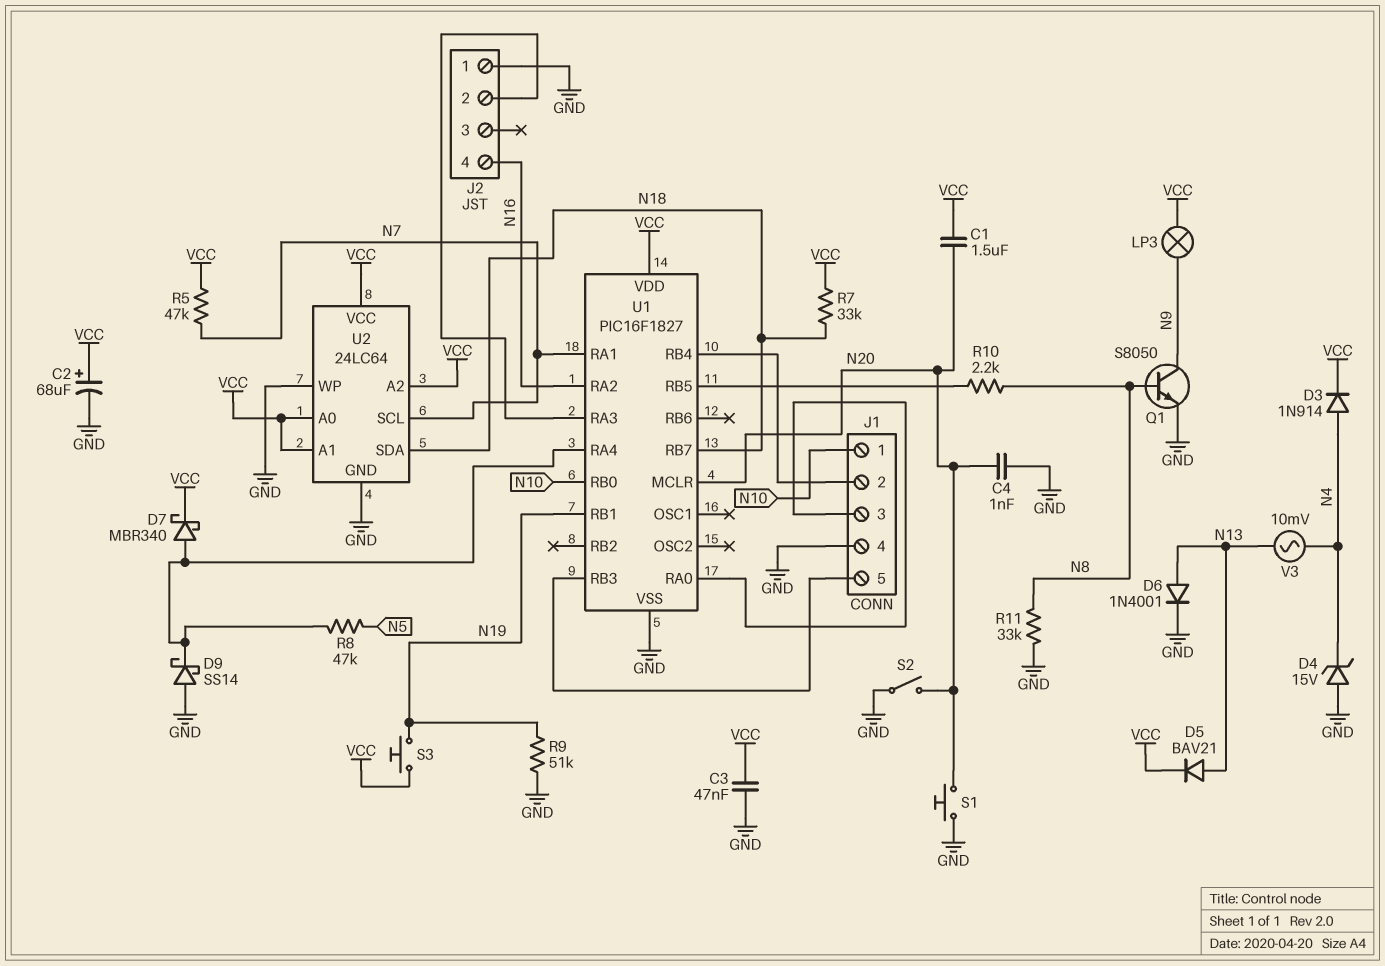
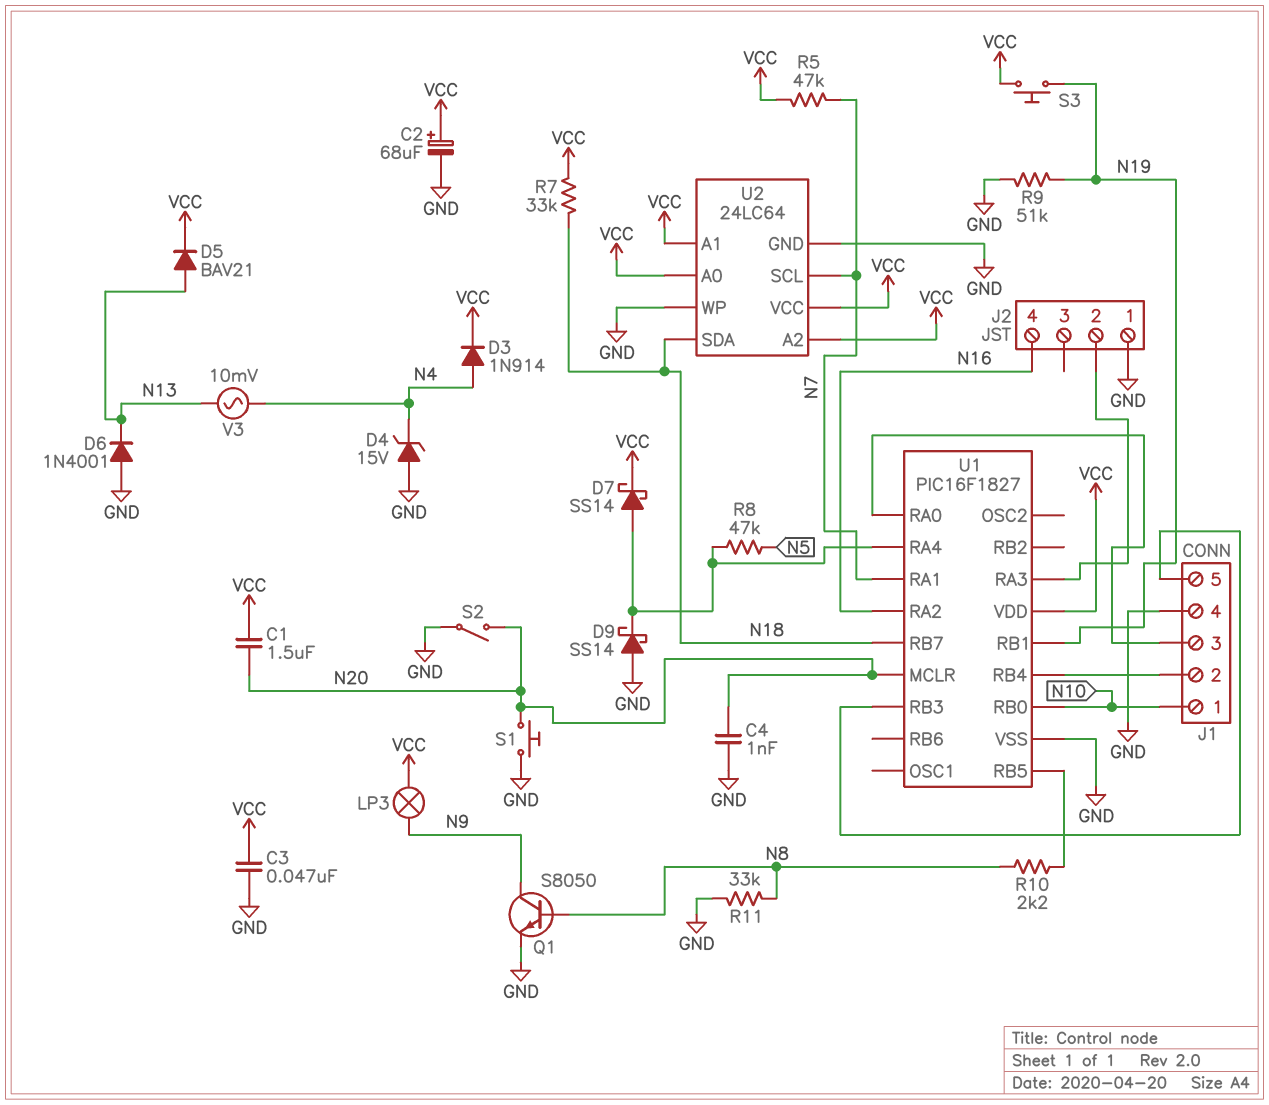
D6: diode 1N4001 (A N13, K GND) -> diode 1N4001 (A GND, K N13)
D7: schottky MBR340 (A U1/RA4, K VCC) -> schottky SS14 (A U1/RA4, K VCC)

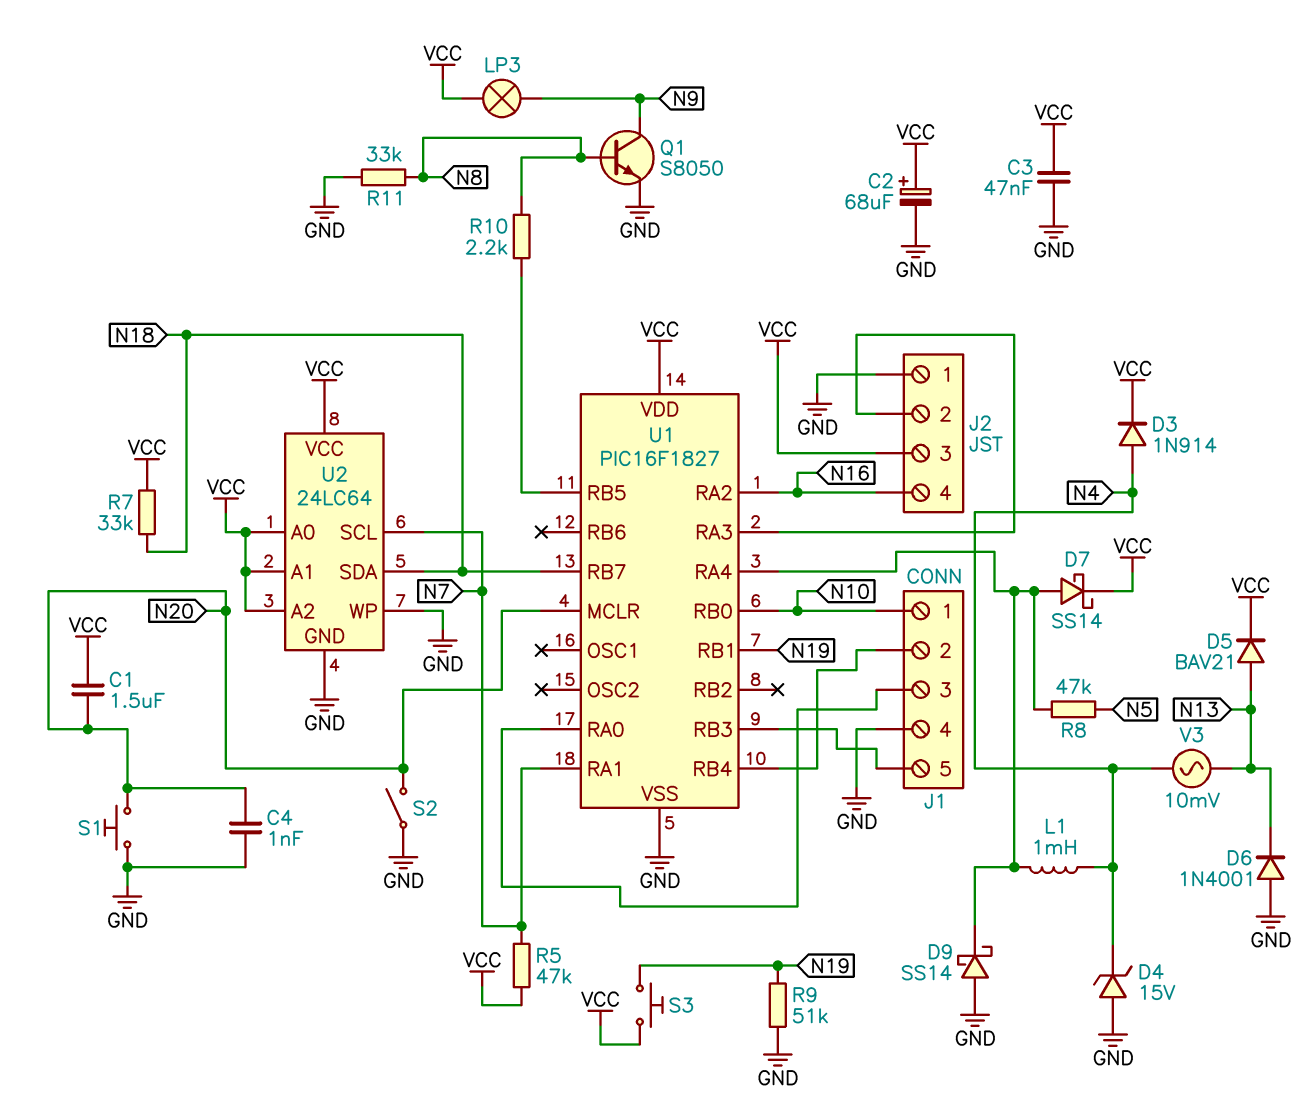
J2 pin 3: none -> VCC
L1: none -> 1mH (N4, U1/RA4)

